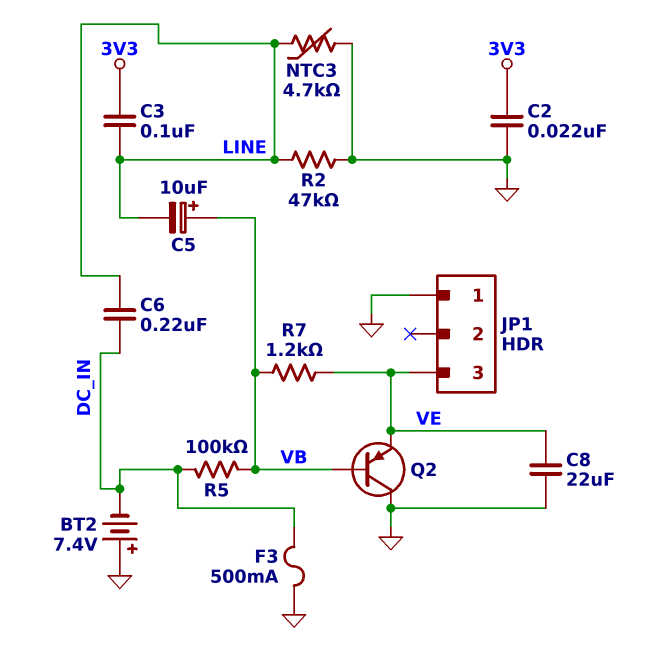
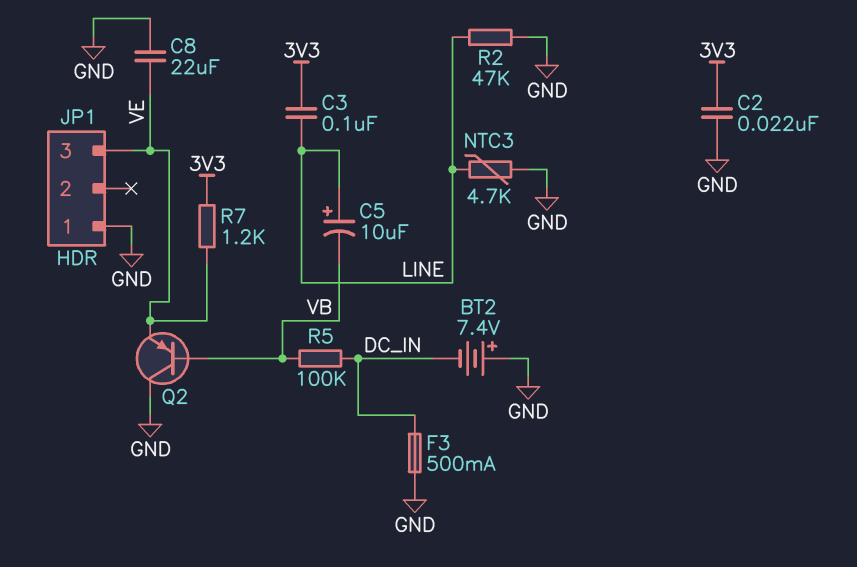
C5: 10uF (plus VB, minus LINE) -> 10uF (plus LINE, minus VB)
C6: 220nF (DC_IN, LINE) -> none
R7: 1.2k (VB, VE) -> 1.2k (3V3, VE)

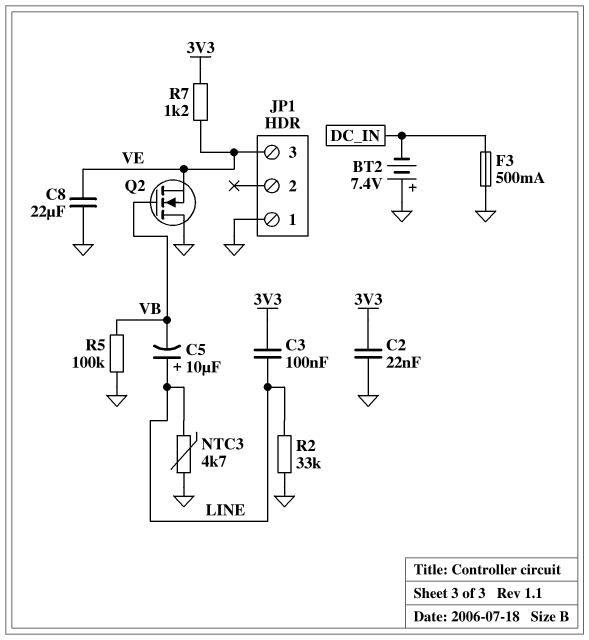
Q2: PNP (B VB, C GND, E VE) -> NMOS (G VB, D GND, S VE)
R2: 47k (GND, LINE) -> 33k (GND, LINE)
R5: 100k (DC_IN, VB) -> 100k (GND, VB)

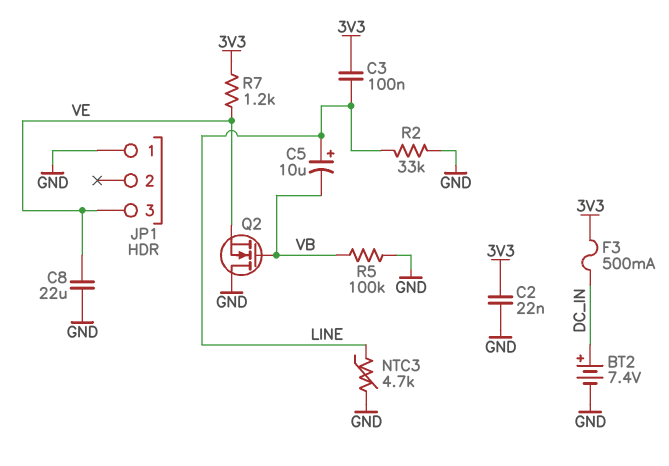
BT2: 7.4V (plus GND, minus DC_IN) -> 7.4V (plus DC_IN, minus GND)
F3: 500mA (DC_IN, GND) -> 500mA (3V3, DC_IN)

